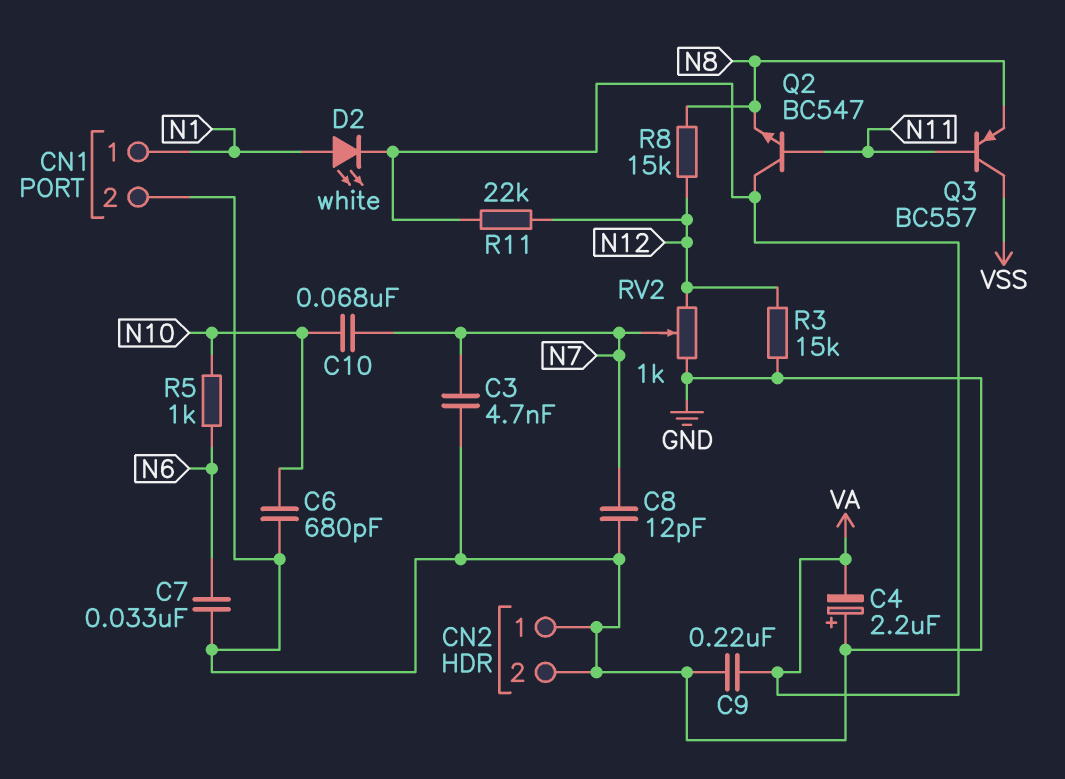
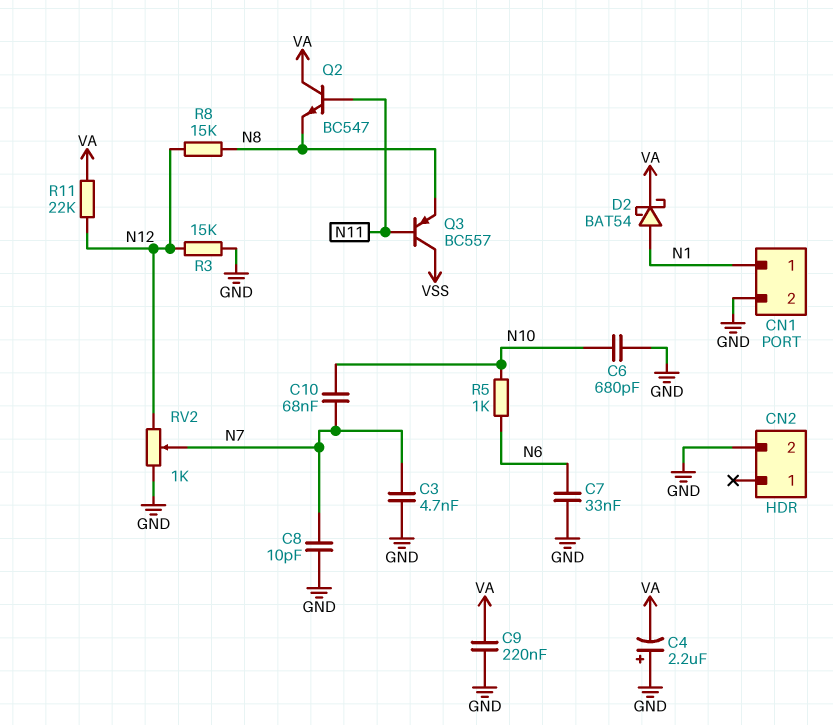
C8: 12pF (GND, N7) -> 10pF (GND, N7)
CN2 pin 1: GND -> none
D2: LED white (A N1, K VA) -> schottky BAT54 (A N1, K VA)

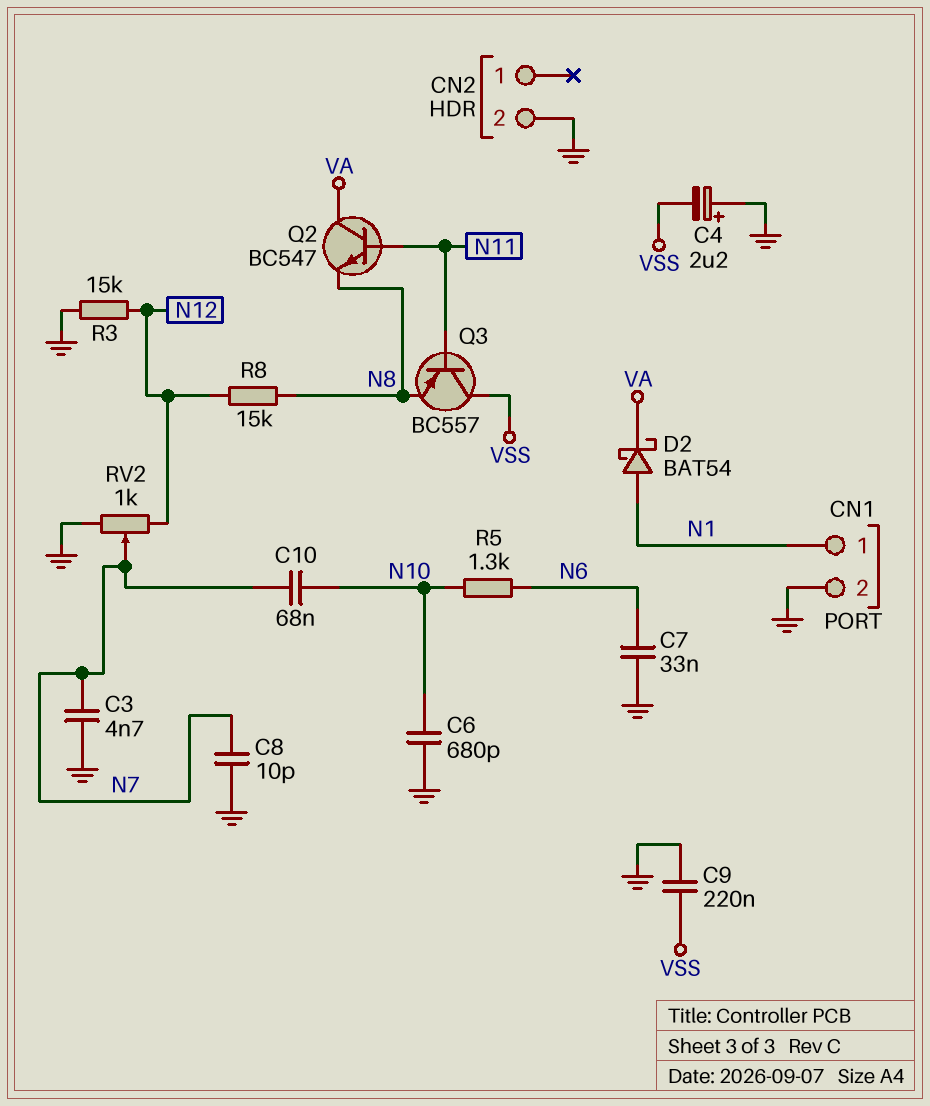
C4: 2.2uF (plus GND, minus VA) -> 2.2uF (plus GND, minus VSS)
C9: 220nF (GND, VA) -> 220nF (GND, VSS)
R5: 1k (N6, N10) -> 1.3k (N6, N10)
R11: 22k (N12, VA) -> none

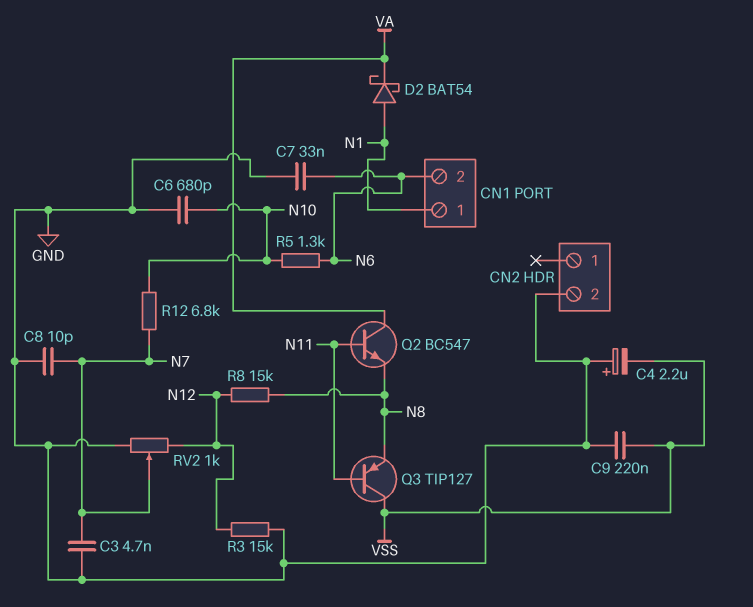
C10: 68nF (N7, N10) -> none
CN1 pin 2: GND -> N6
Q3: PNP BC557 (B N11, C VSS, E N8) -> PNP TIP127 (B N11, C VSS, E N8)
R12: none -> 6.8k (N7, N10)

